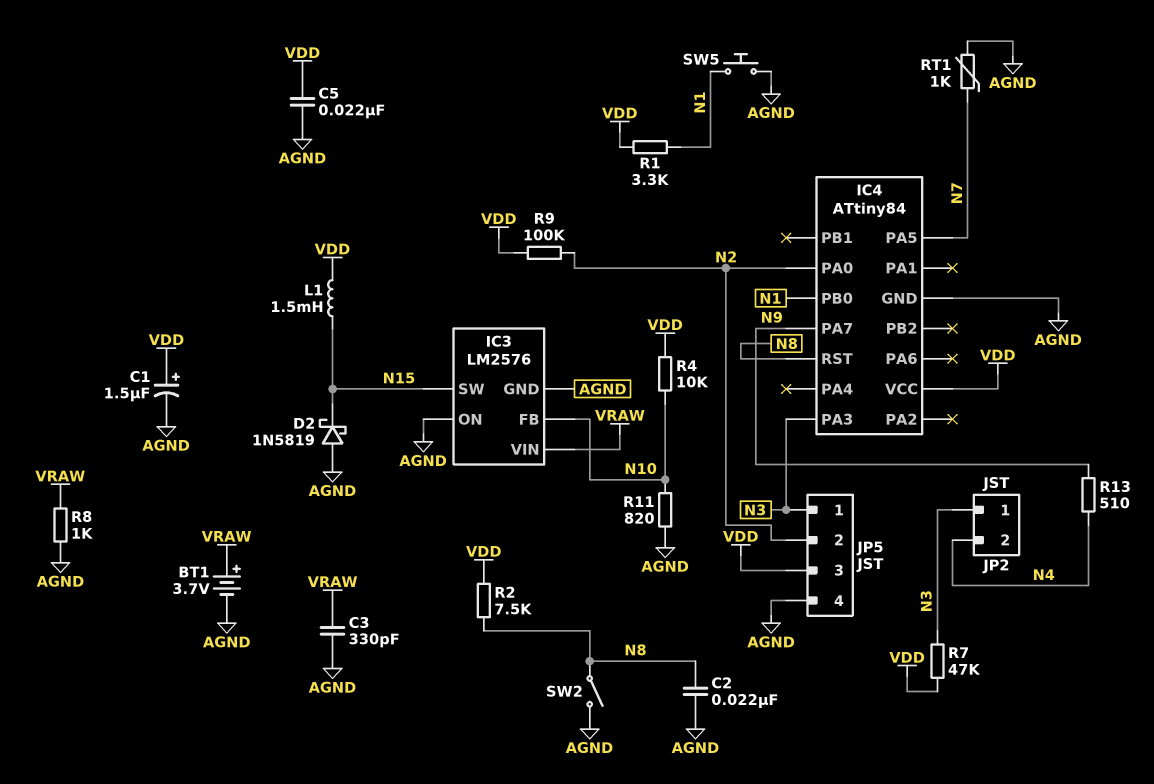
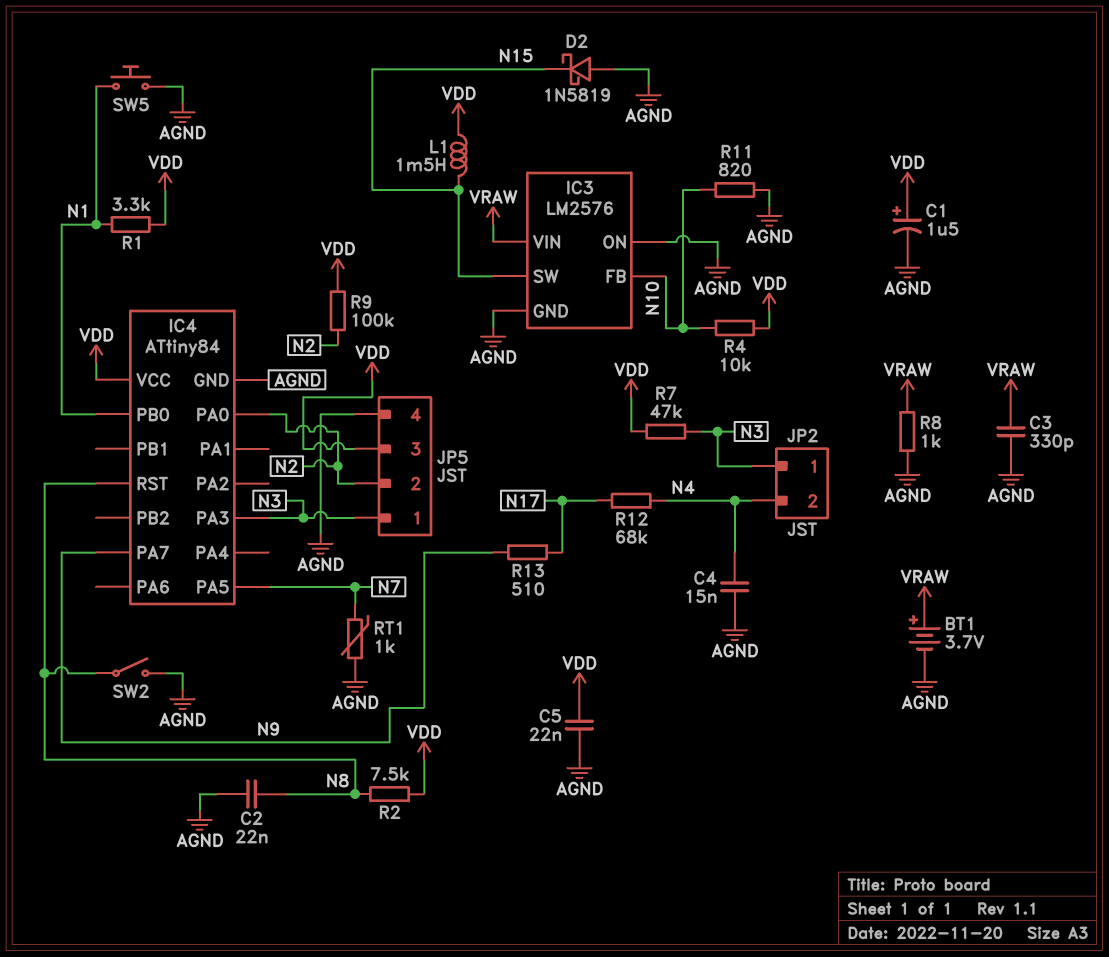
C4: none -> 15nF (AGND, N4)
R12: none -> 68k (N4, N17)
R13: 510 (N4, N9) -> 510 (N9, N17)

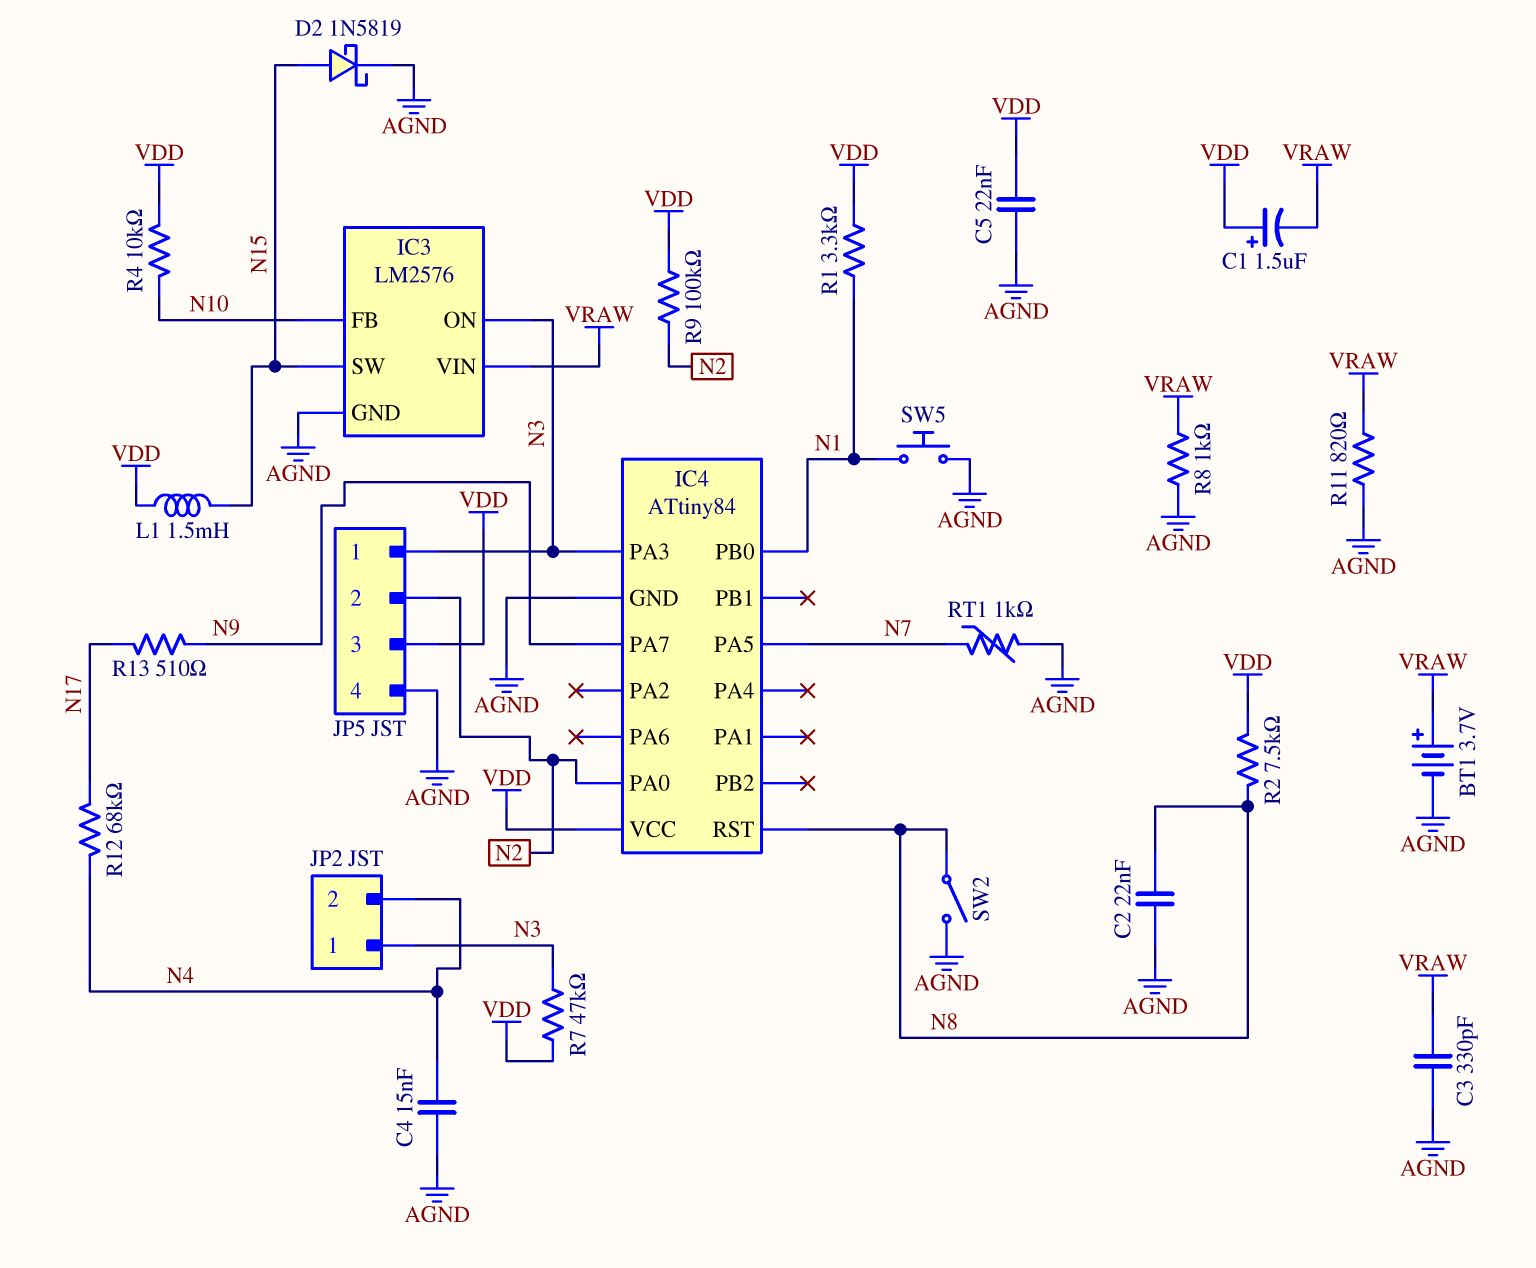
C1: 1.5uF (plus VDD, minus AGND) -> 1.5uF (plus VDD, minus VRAW)
D2: schottky 1N5819 (A AGND, K N15) -> schottky 1N5819 (A N15, K AGND)
IC3 pin ON: AGND -> N3
R11: 820 (AGND, N10) -> 820 (AGND, VRAW)

